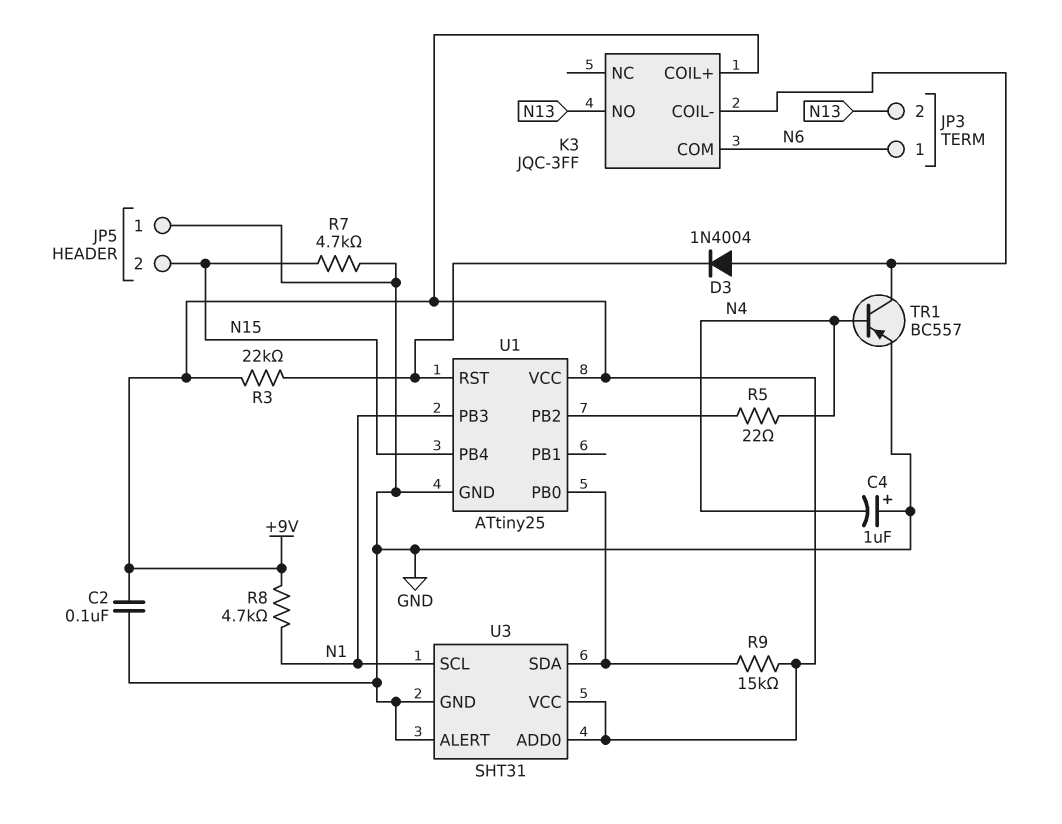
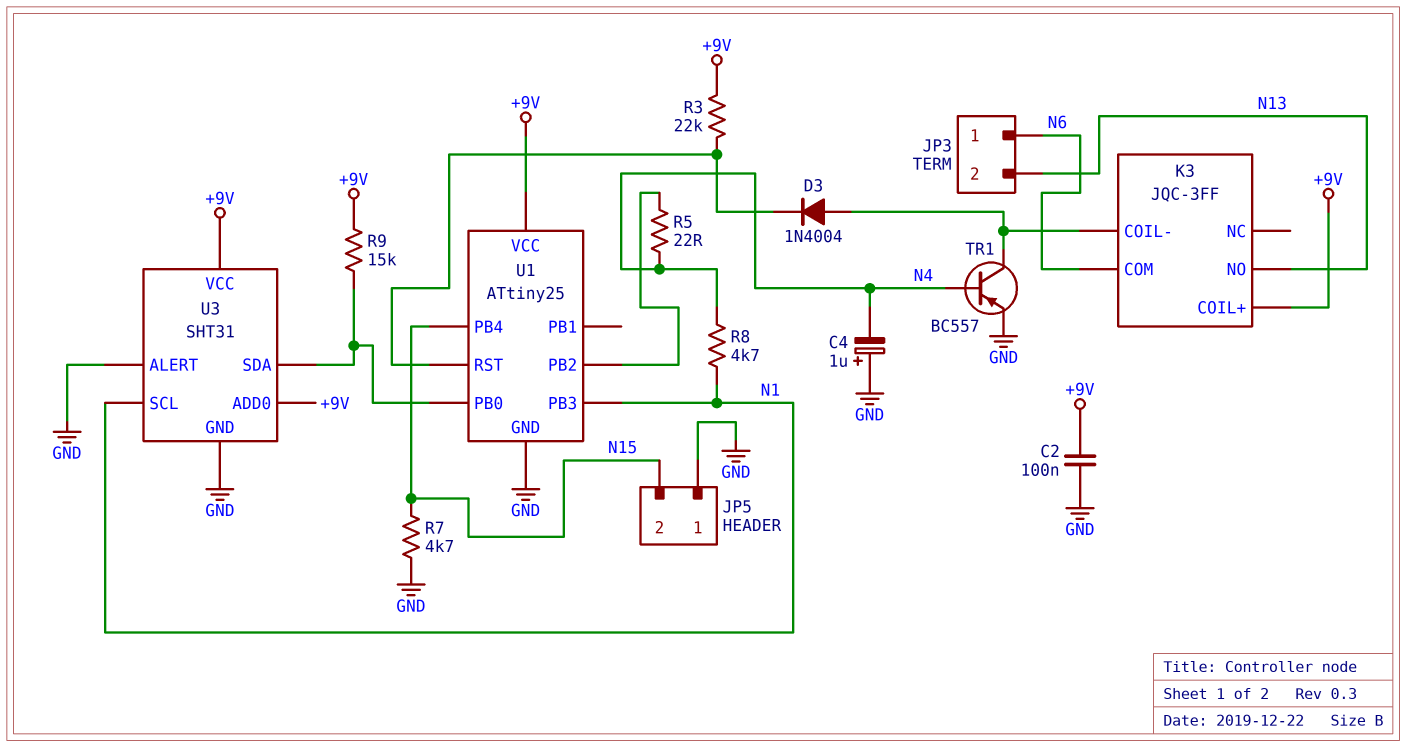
R8: 4.7k (+9V, N1) -> 4.7k (N1, N4)

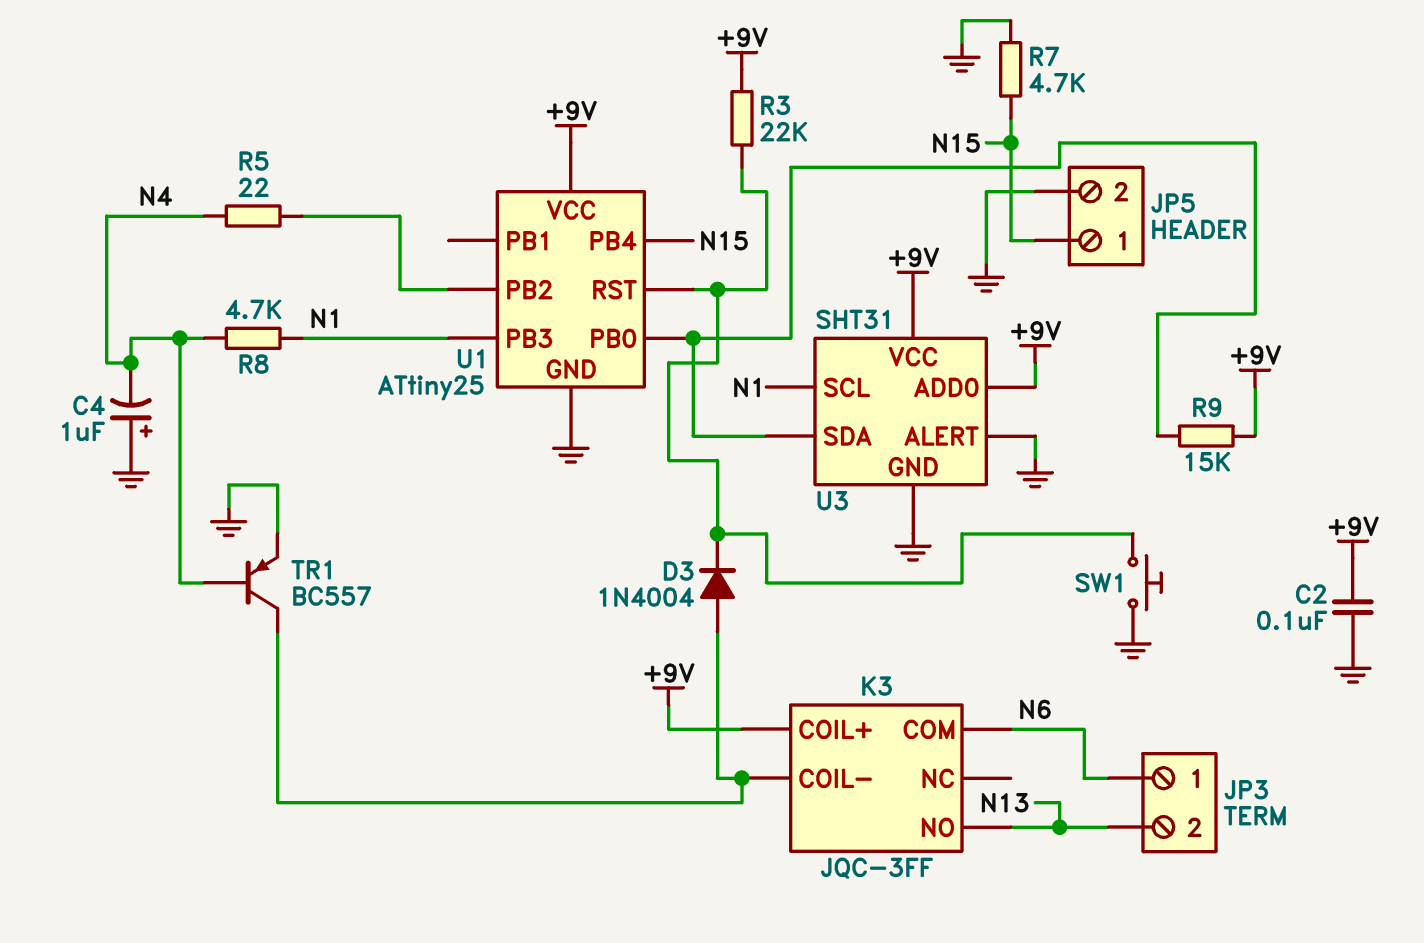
JP5 pin 1: GND -> N15
JP5 pin 2: N15 -> GND
SW1: none -> button (GND, U1/RST)

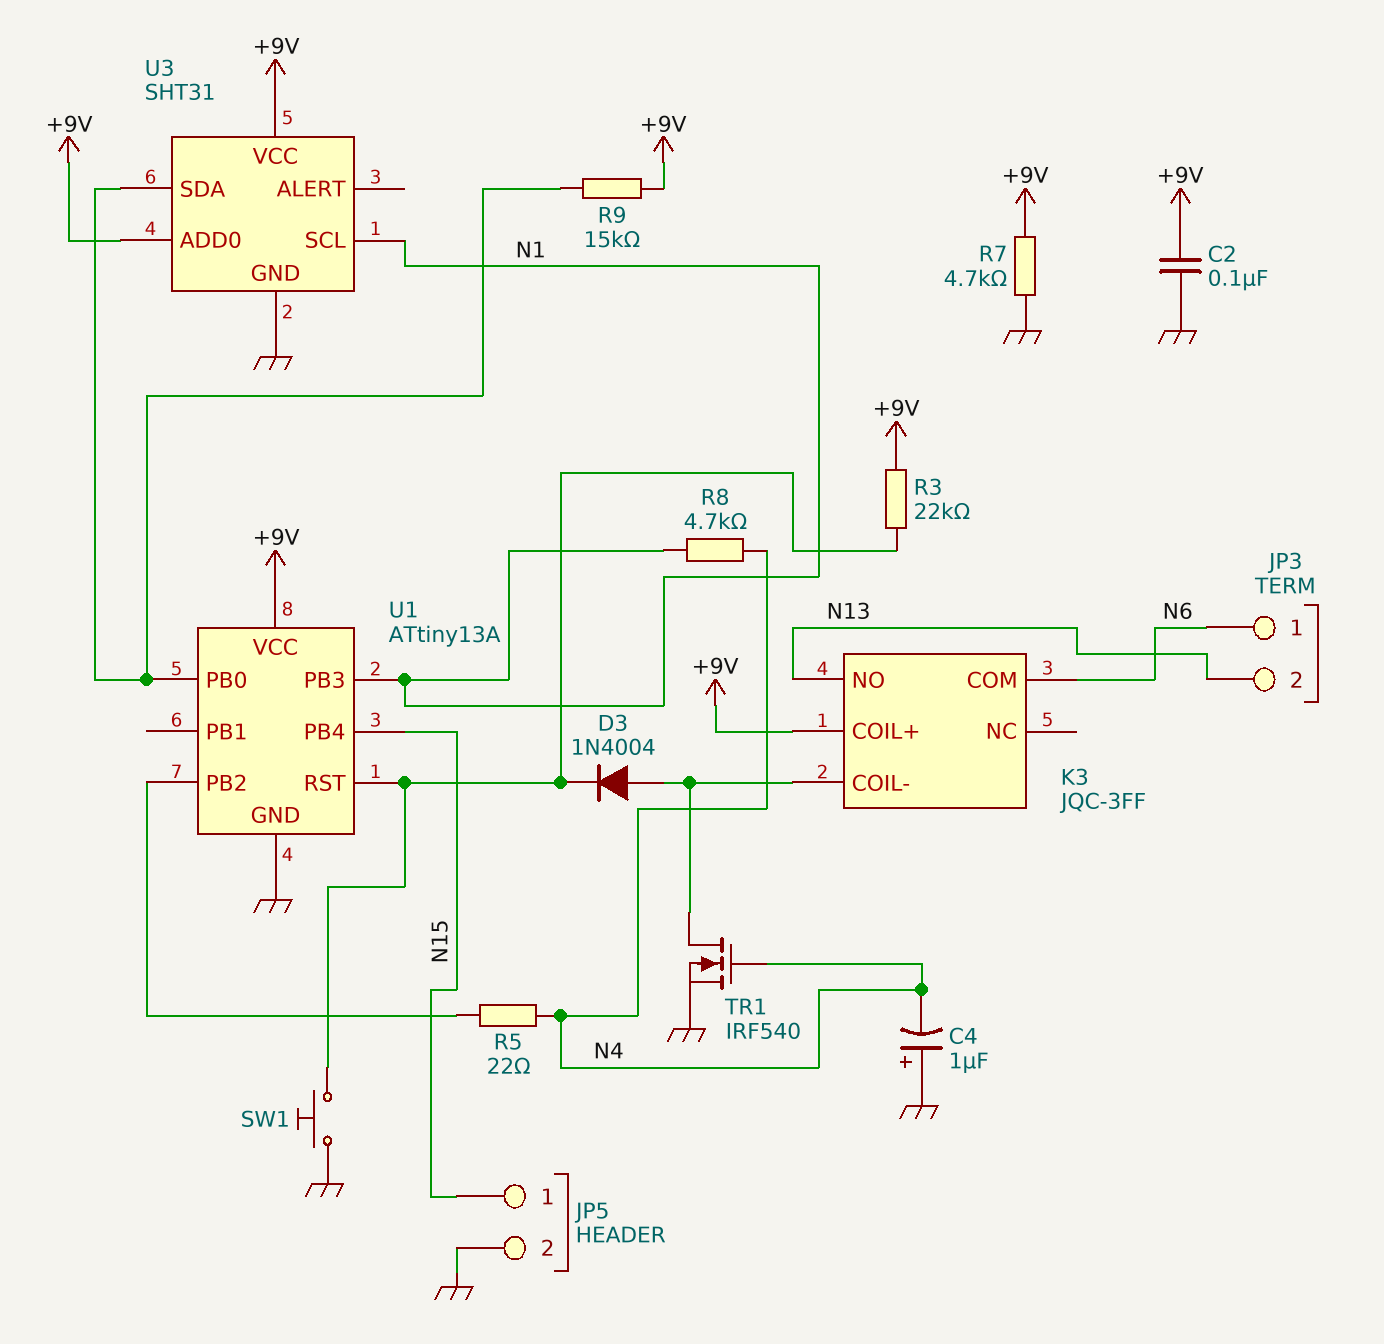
R7: 4.7k (GND, N15) -> 4.7k (+9V, GND)
TR1: PNP BC557 (B N4, C K3/COIL-, E GND) -> NMOS IRF540 (G N4, D K3/COIL-, S GND)
U1: ATtiny25 -> ATtiny13A
U3 pin ALERT: GND -> none

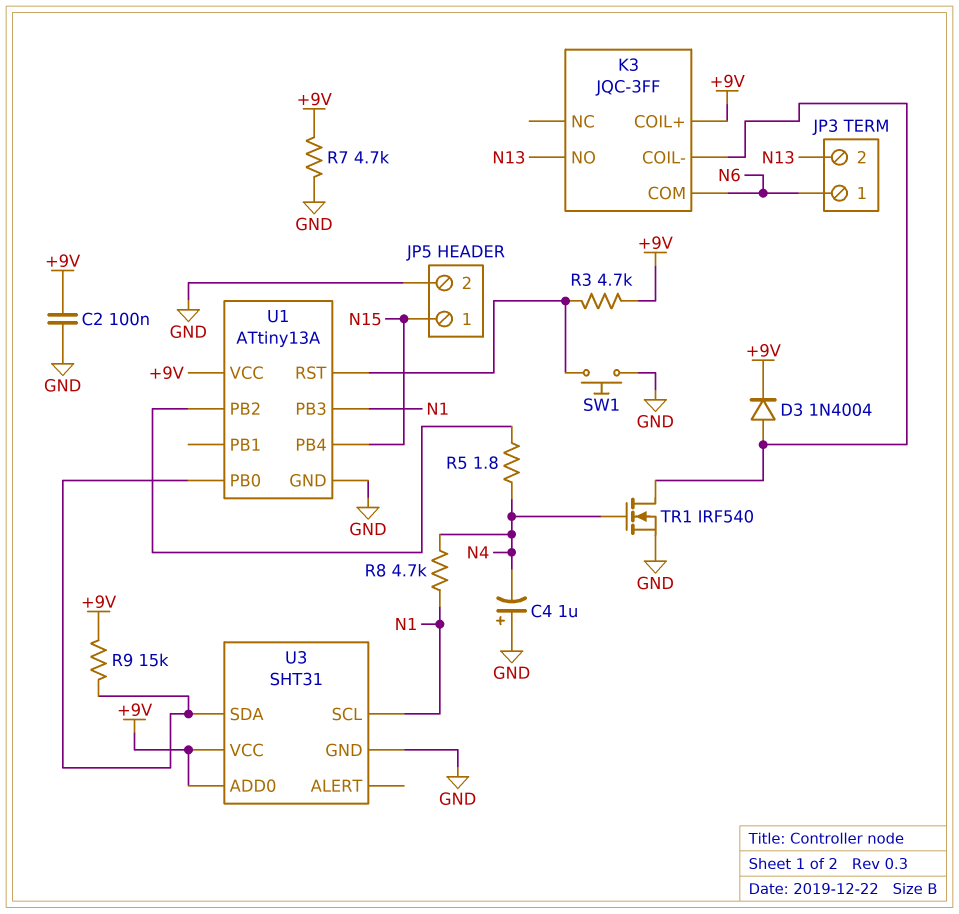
D3: diode 1N4004 (A K3/COIL-, K U1/RST) -> diode 1N4004 (A K3/COIL-, K +9V)
R3: 22k (+9V, U1/RST) -> 4.7k (+9V, U1/RST)
R5: 22 (N4, U1/PB2) -> 1.8 (N4, U1/PB2)

